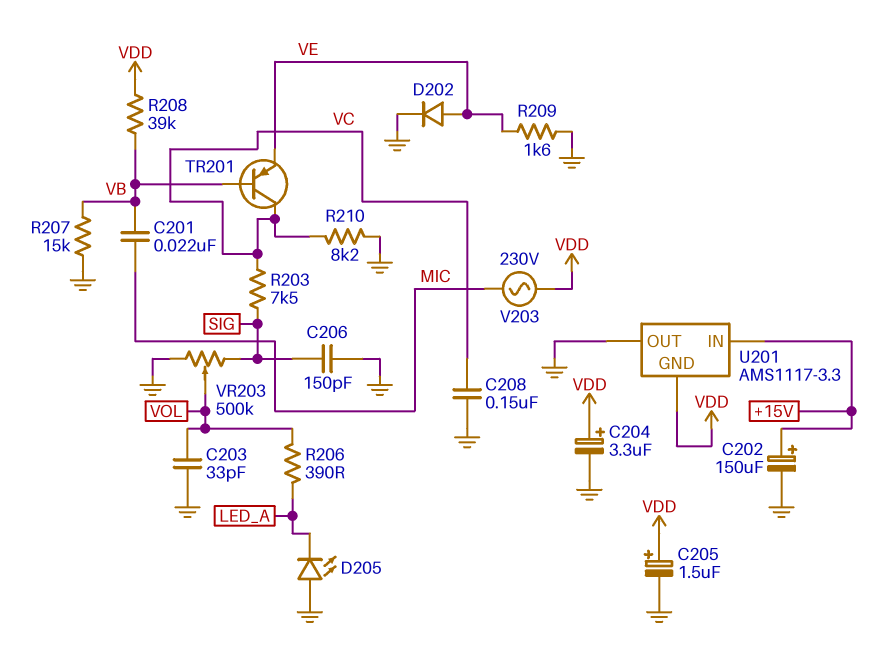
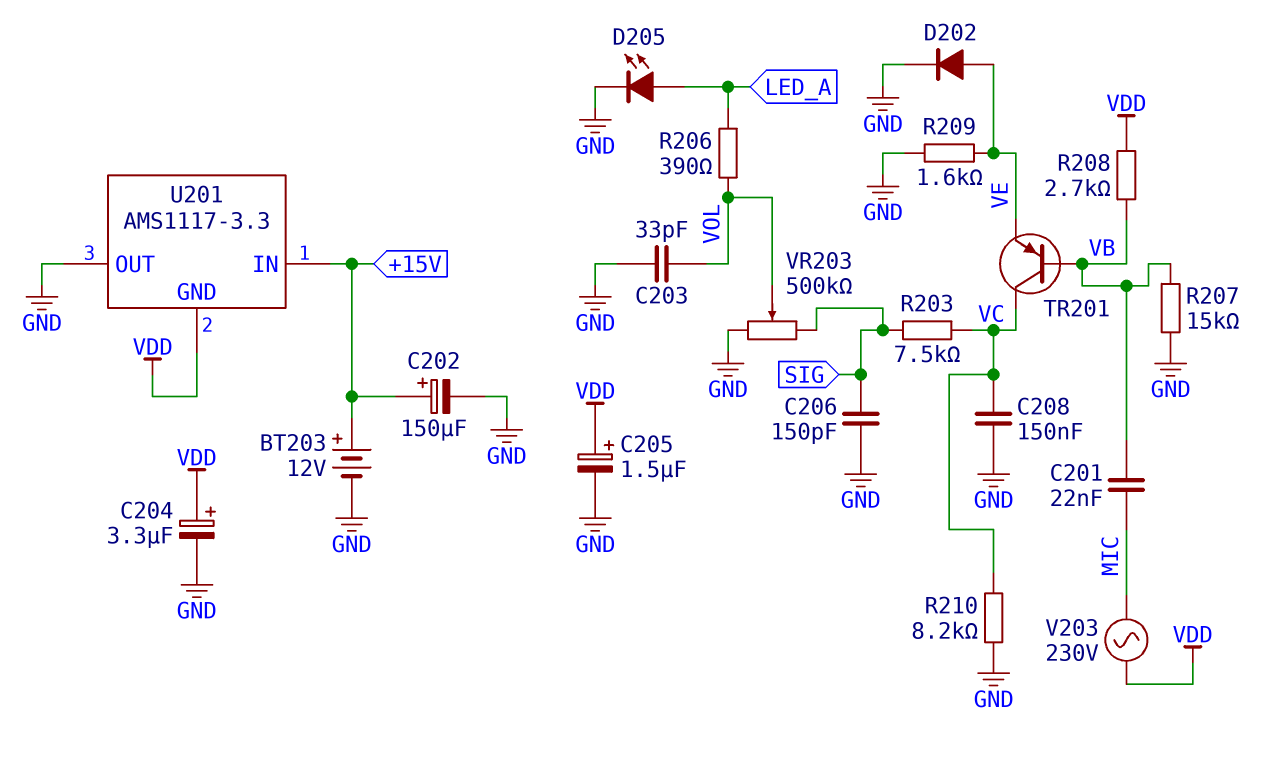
BT203: none -> 12V (plus +15V, minus GND)
D205: LED (A GND, K LED_A) -> LED (A LED_A, K GND)
R208: 39k (VB, VDD) -> 2.7k (VB, VDD)

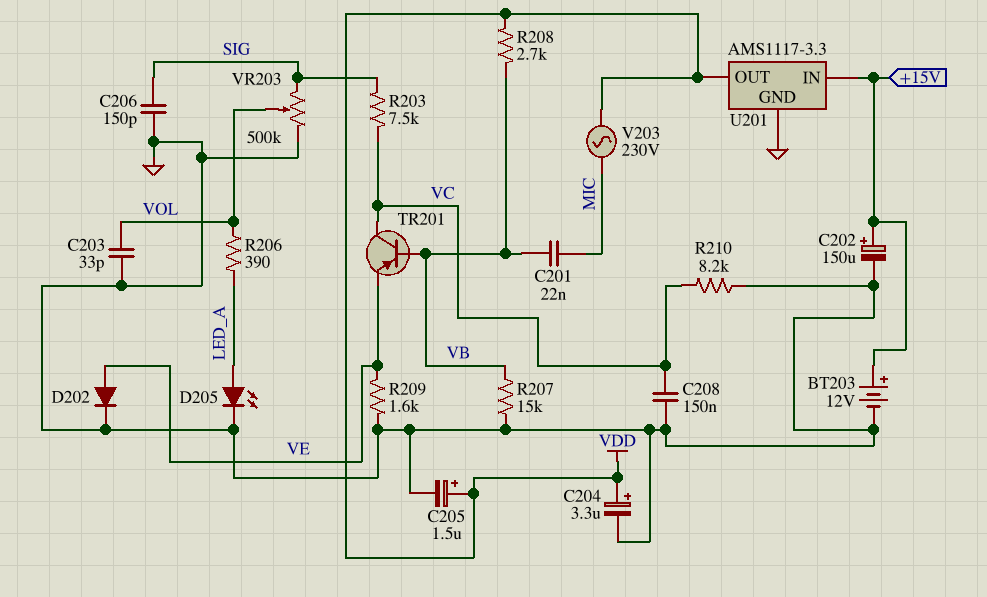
U201 pin GND: VDD -> GND
U201 pin OUT: GND -> VDD

